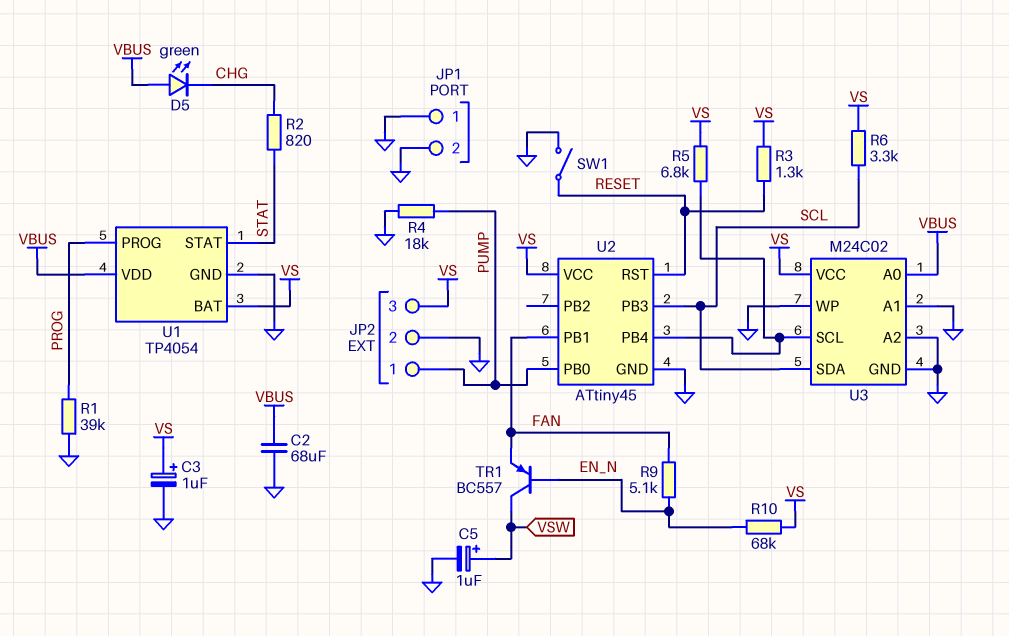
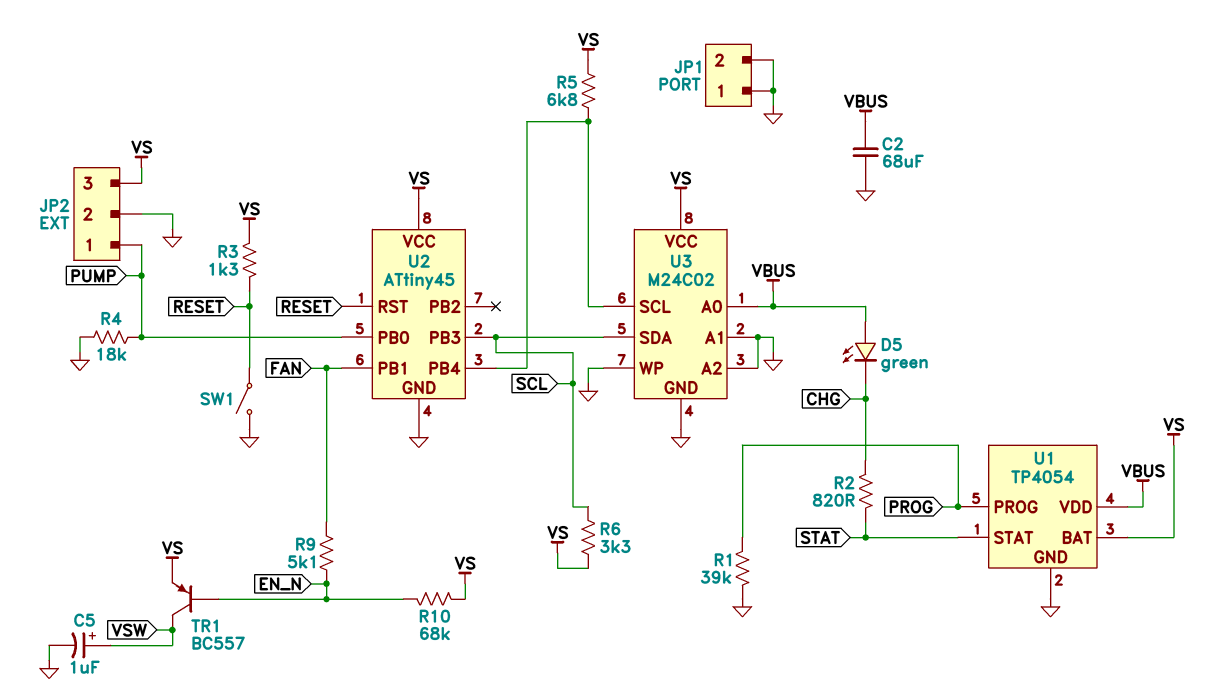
C3: 1uF (plus VS, minus GND) -> none
TR1: PNP BC557 (B EN_N, C VSW, E FAN) -> PNP BC557 (B EN_N, C VSW, E VS)

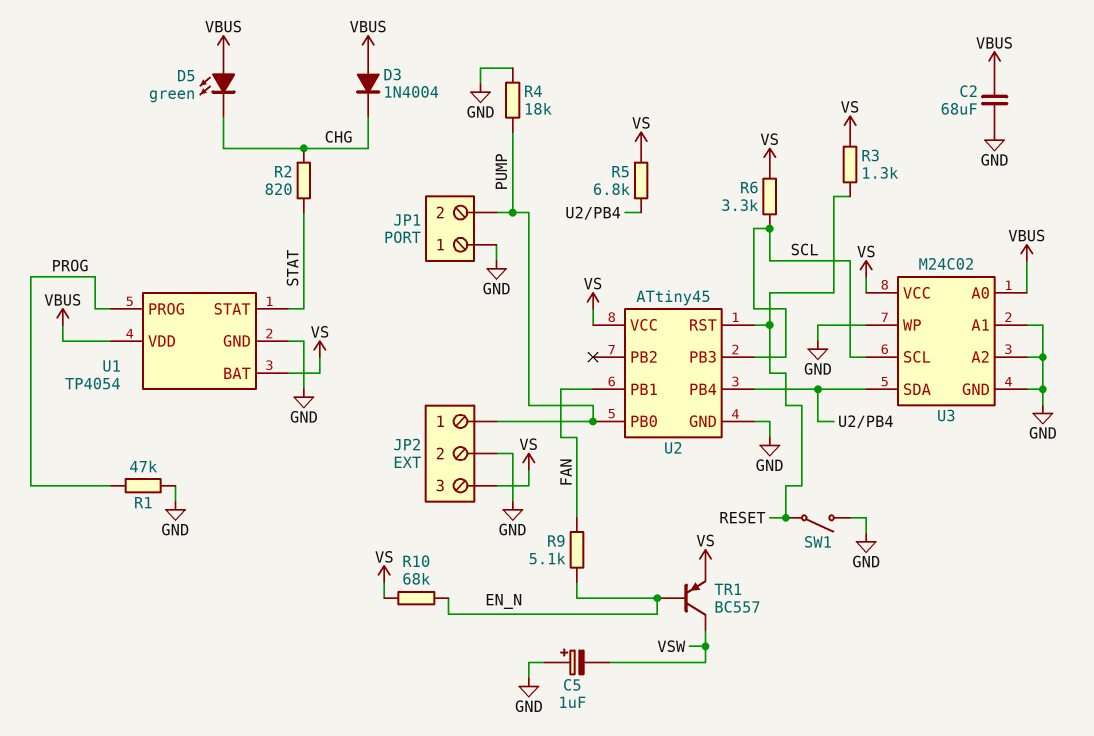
C5: 1uF (plus VSW, minus GND) -> 1uF (plus GND, minus VSW)
D3: none -> diode 1N4004 (A VBUS, K CHG)
JP1 pin 2: GND -> PUMP
R1: 39k (GND, PROG) -> 47k (GND, PROG)
U3 pin SCL: U2/PB4 -> SCL
U3 pin SDA: SCL -> U2/PB4

